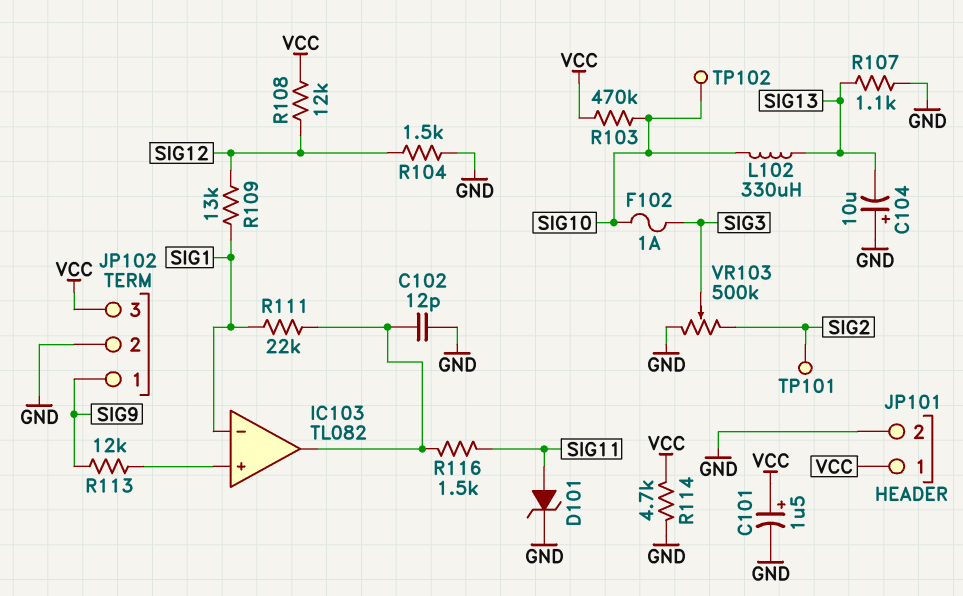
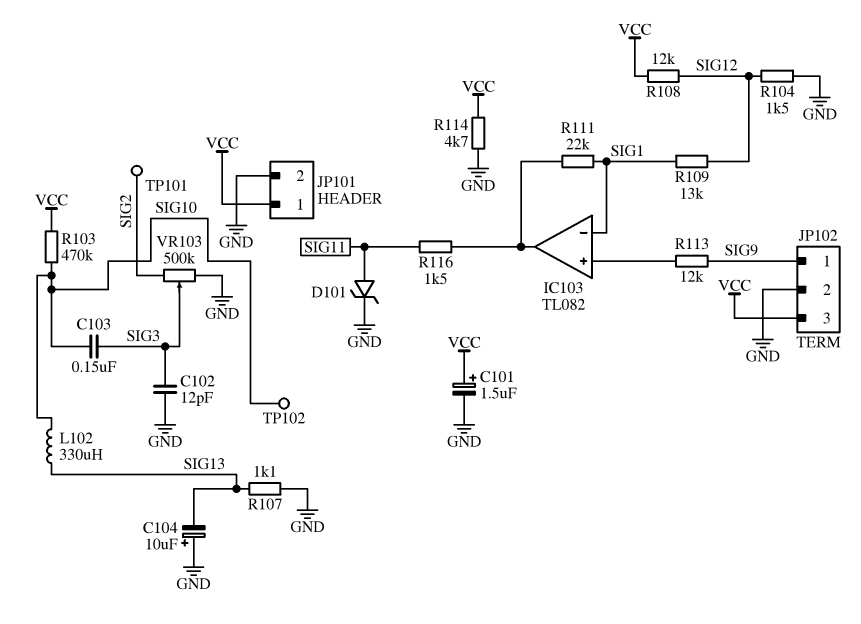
C102: 12pF (GND, IC103/out) -> 12pF (GND, SIG3)
C103: none -> 150nF (SIG3, SIG10)
F102: 1A (SIG3, SIG10) -> none

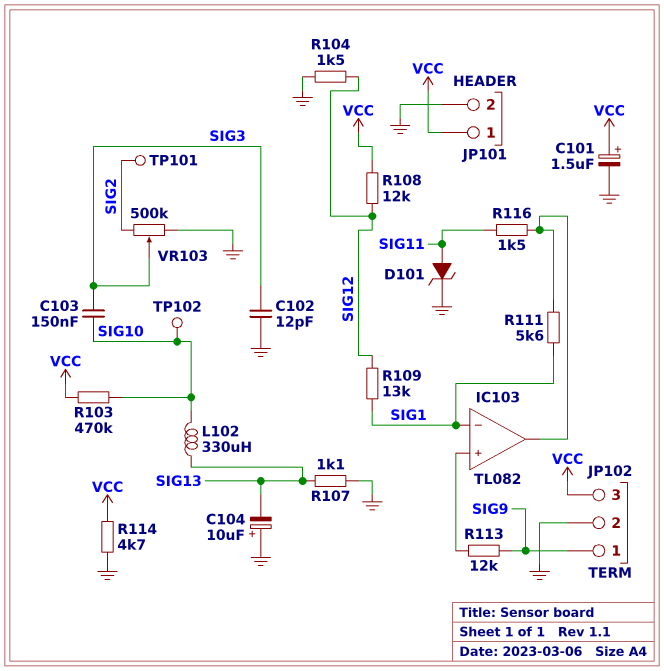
R111: 22k (IC103/out, SIG1) -> 5.6k (IC103/out, SIG1)

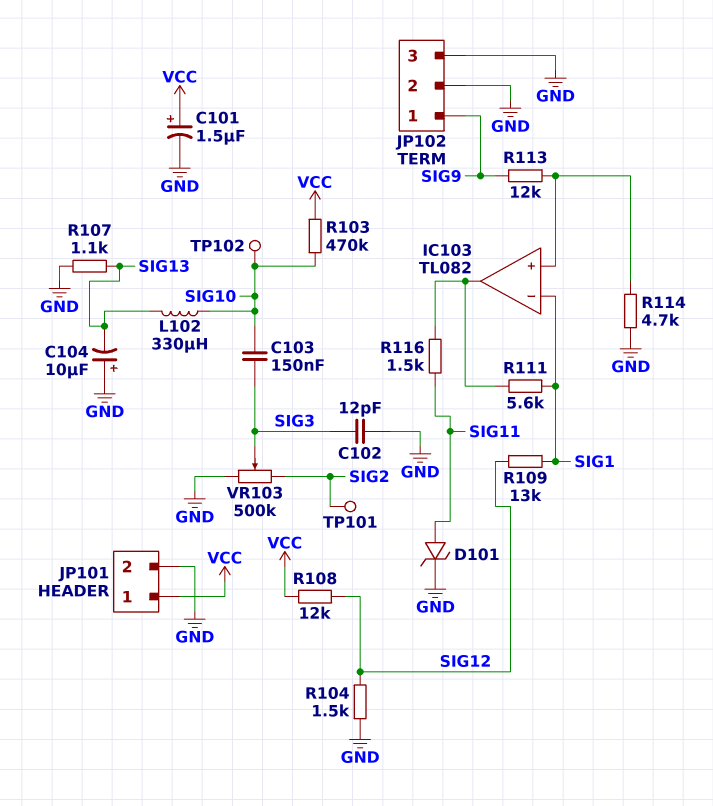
JP102 pin 3: VCC -> GND
R114: 4.7k (GND, VCC) -> 4.7k (GND, IC103/in+)

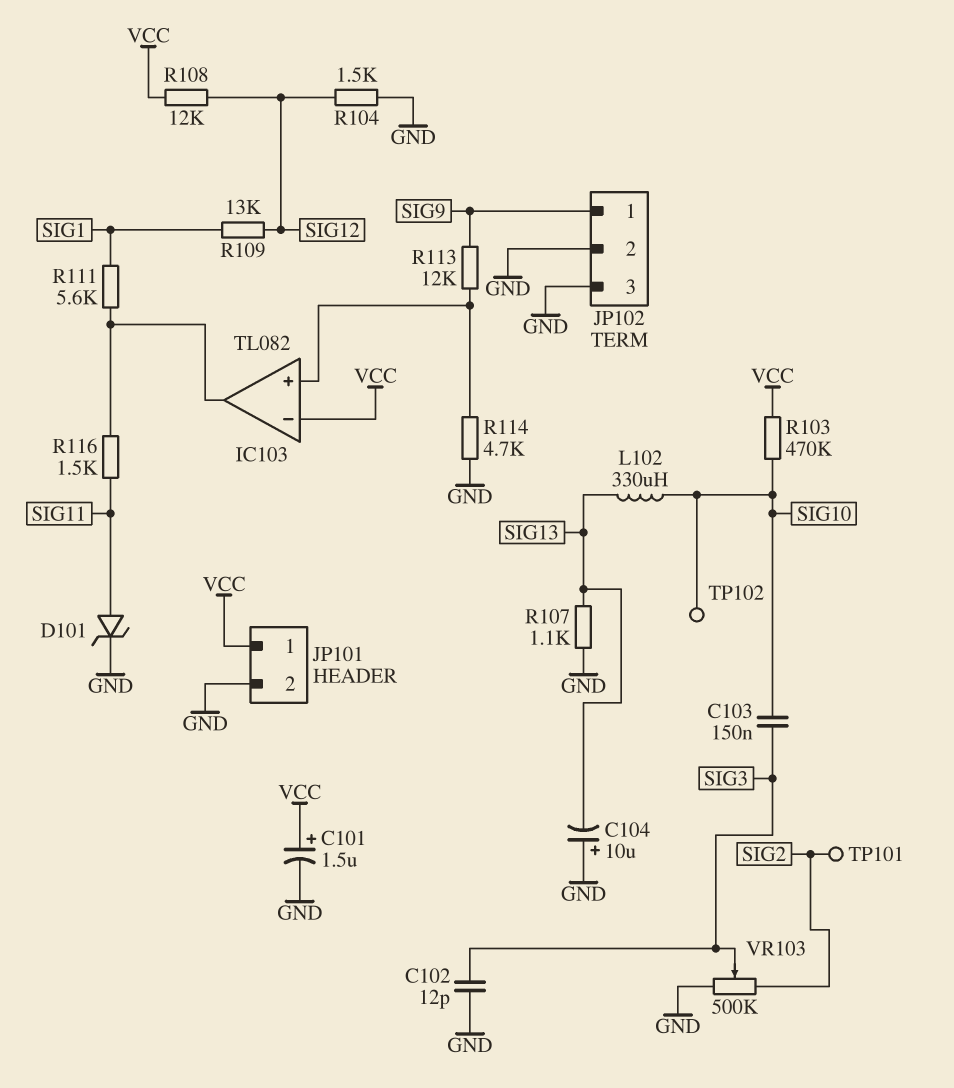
IC103 pin in-: SIG1 -> VCC

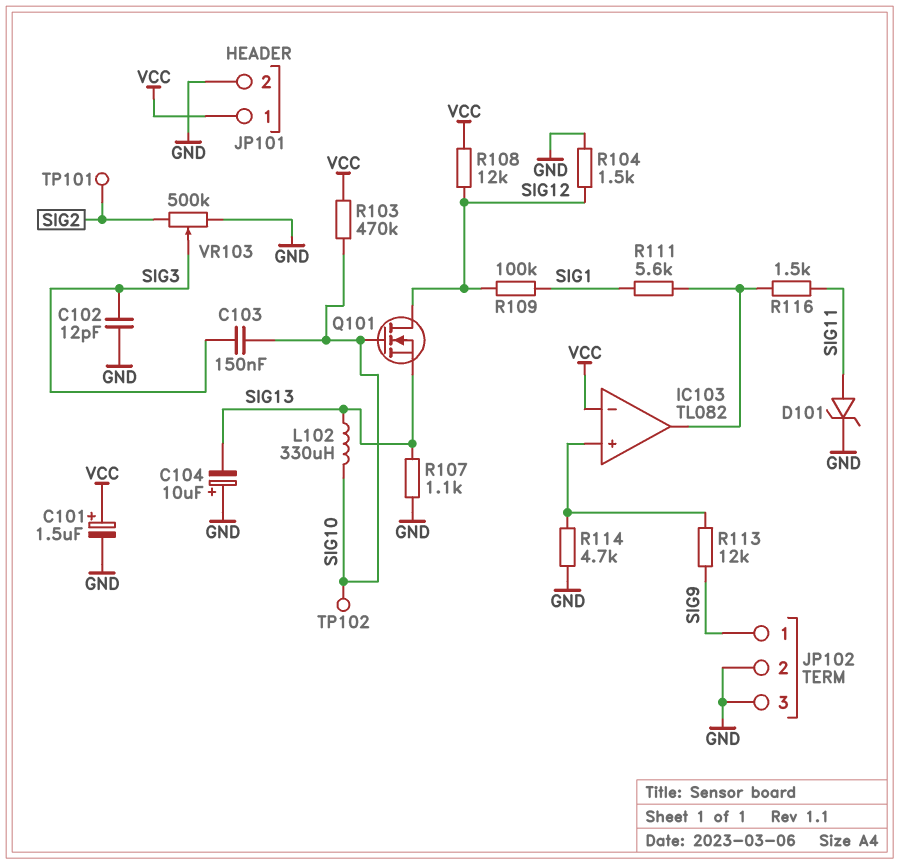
Q101: none -> NMOS (G SIG10, D SIG12, S SIG13)
R109: 13k (SIG1, SIG12) -> 100k (SIG1, SIG12)

